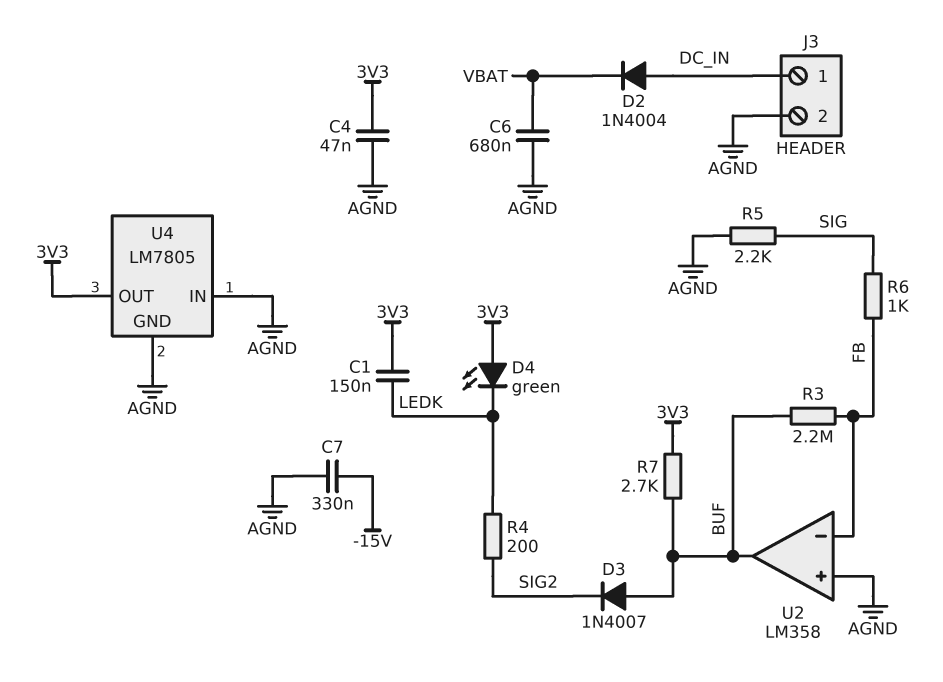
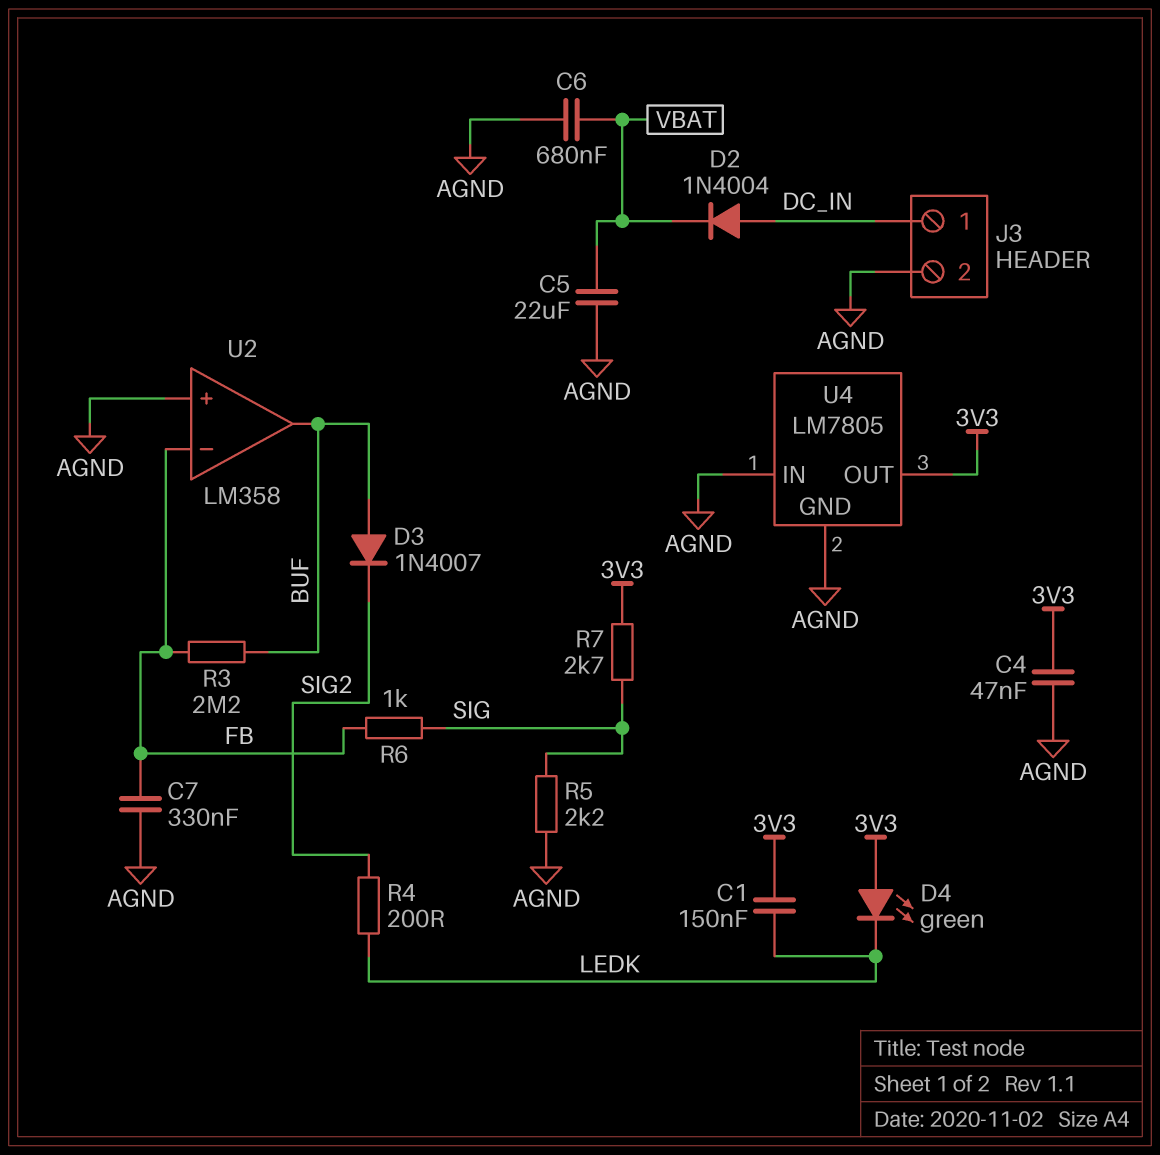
C5: none -> 22uF (AGND, VBAT)
C7: 330nF (-15V, AGND) -> 330nF (AGND, FB)
R7: 2.7k (3V3, BUF) -> 2.7k (3V3, SIG)

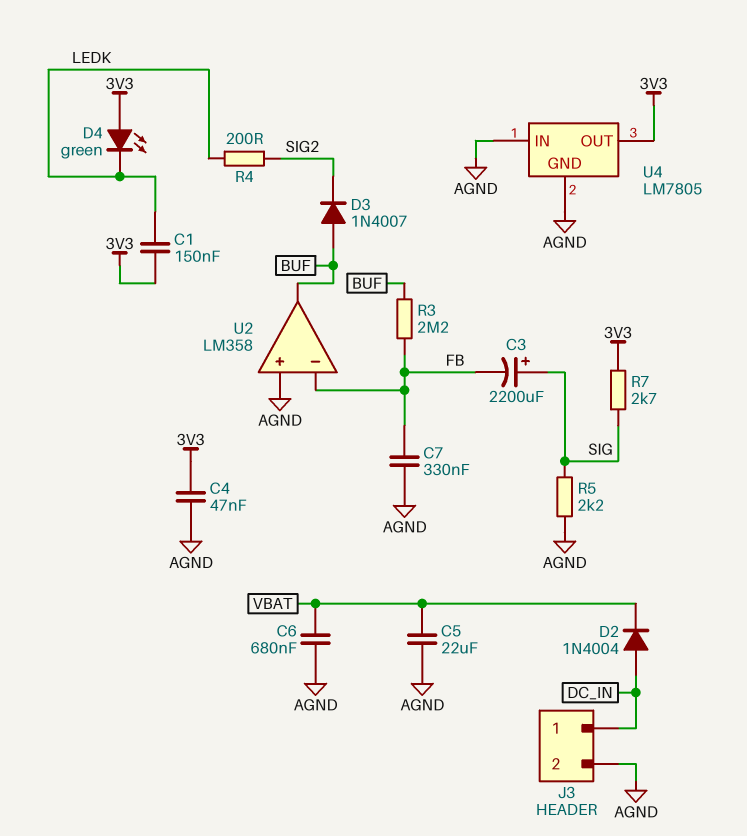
C3: none -> 2200uF (plus SIG, minus FB)
R6: 1k (FB, SIG) -> none

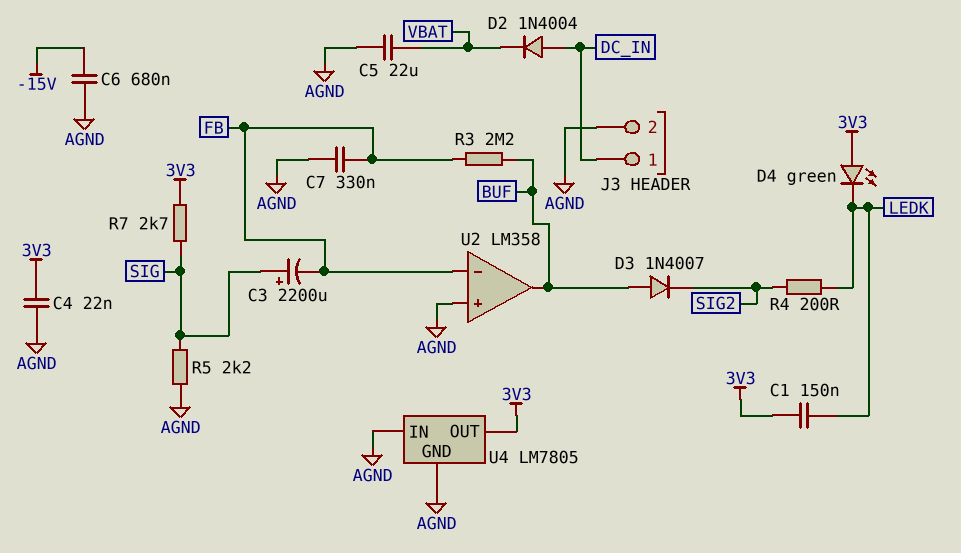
C4: 47nF (3V3, AGND) -> 22nF (3V3, AGND)
C6: 680nF (AGND, VBAT) -> 680nF (-15V, AGND)

